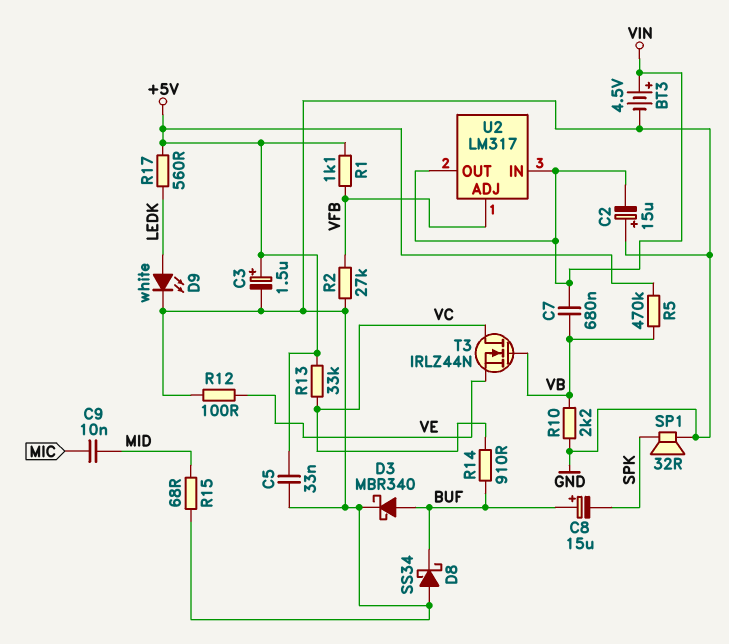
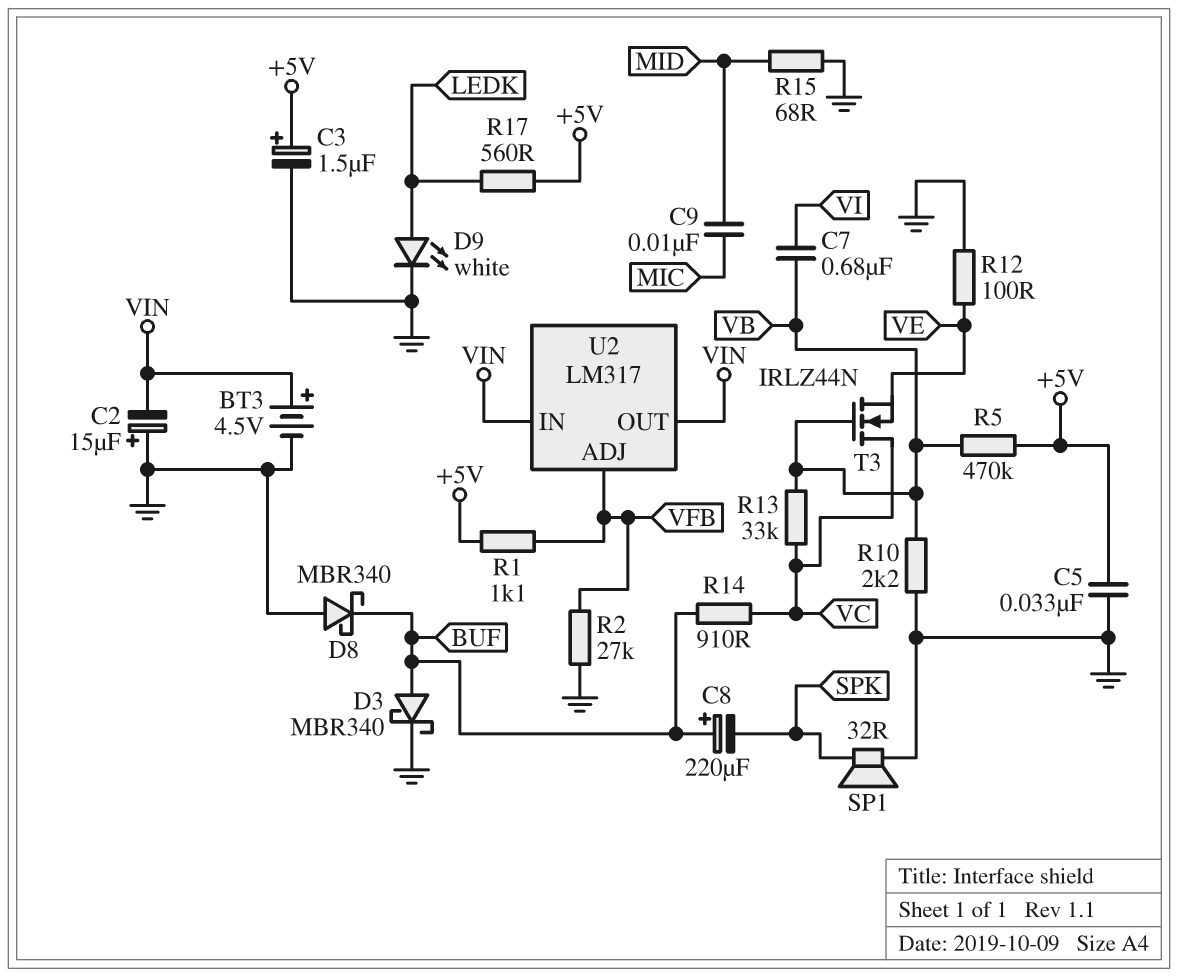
C7: 680nF (VB, VIN) -> 680nF (VB, VI)
C8: 15uF (plus BUF, minus SPK) -> 220uF (plus BUF, minus SPK)
D8: schottky SS34 (A GND, K BUF) -> schottky MBR340 (A GND, K BUF)
R13: 33k (+5V, VC) -> 33k (VB, VC)

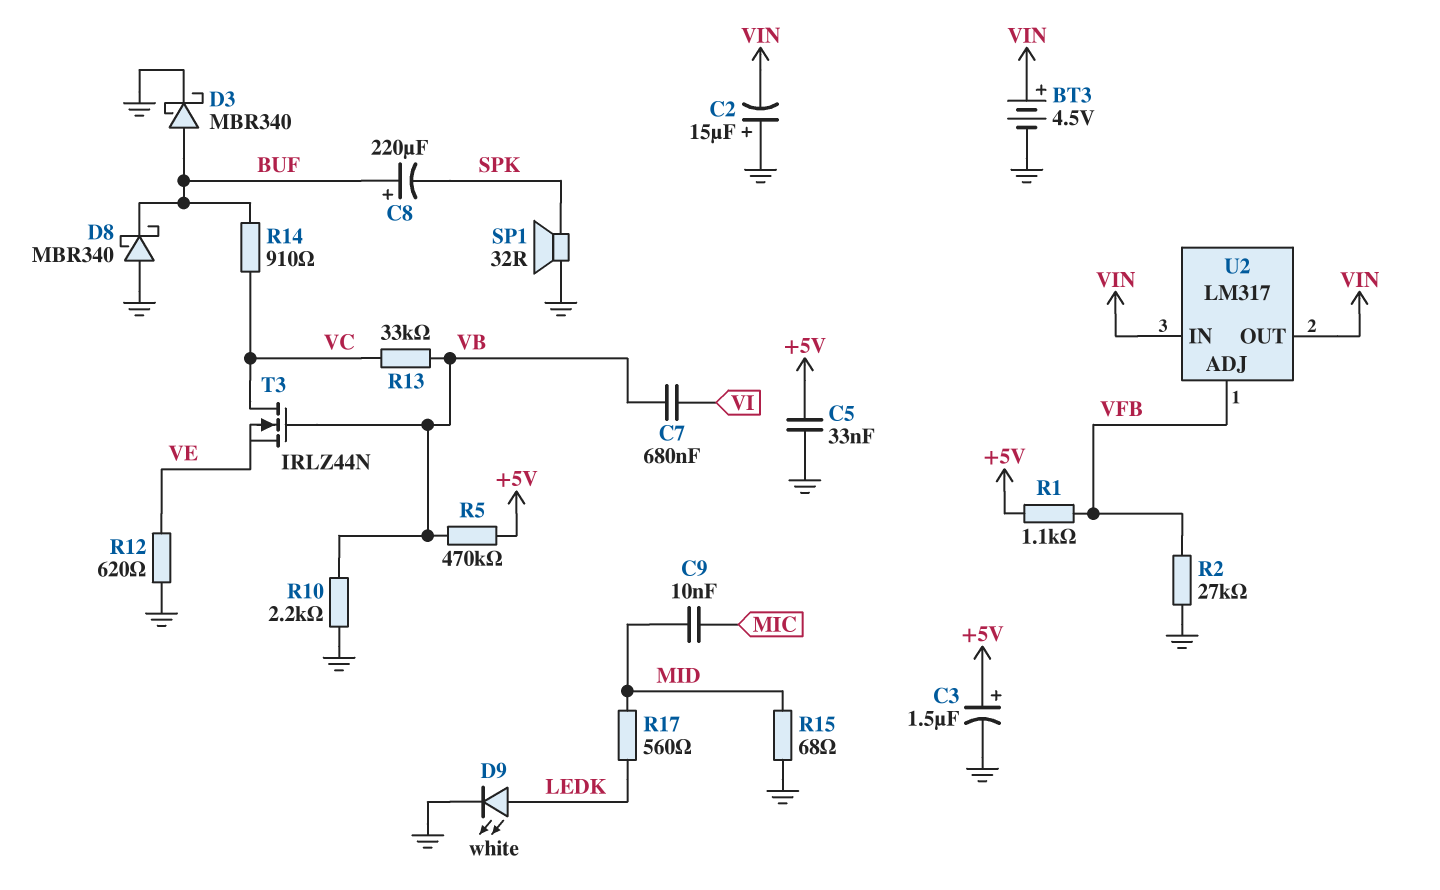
R12: 100 (GND, VE) -> 620 (GND, VE)
R17: 560 (+5V, LEDK) -> 560 (LEDK, MID)

